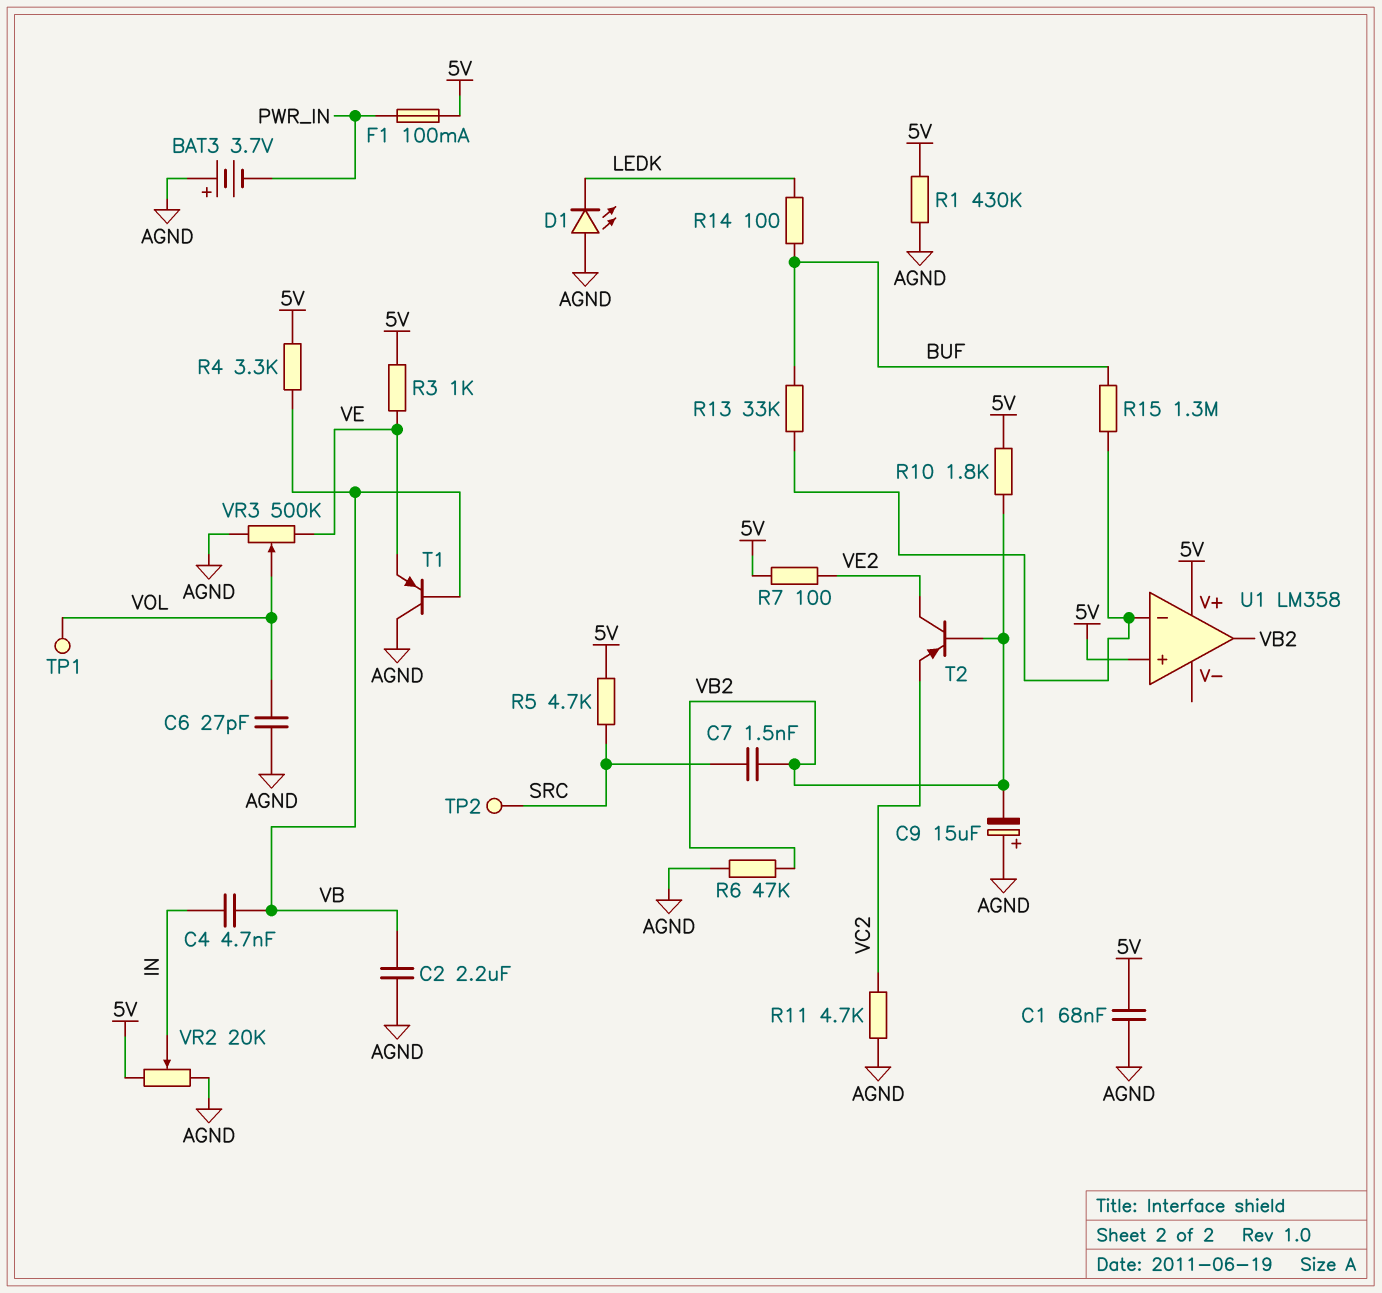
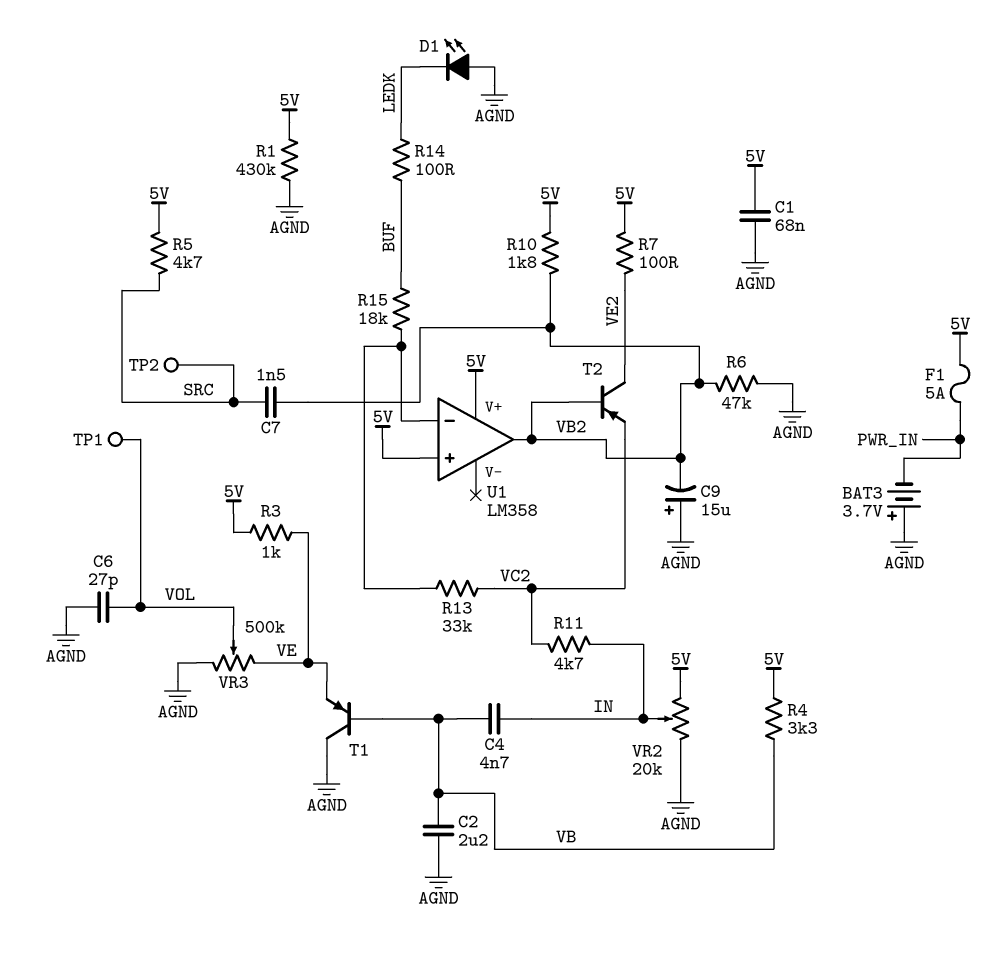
F1: 100mA (5V, PWR_IN) -> 5A (5V, PWR_IN)
R11: 4.7k (AGND, VC2) -> 4.7k (IN, VC2)
R13: 33k (BUF, U1/in-) -> 33k (U1/in-, VC2)
R15: 1.3M (BUF, U1/in-) -> 18k (BUF, U1/in-)

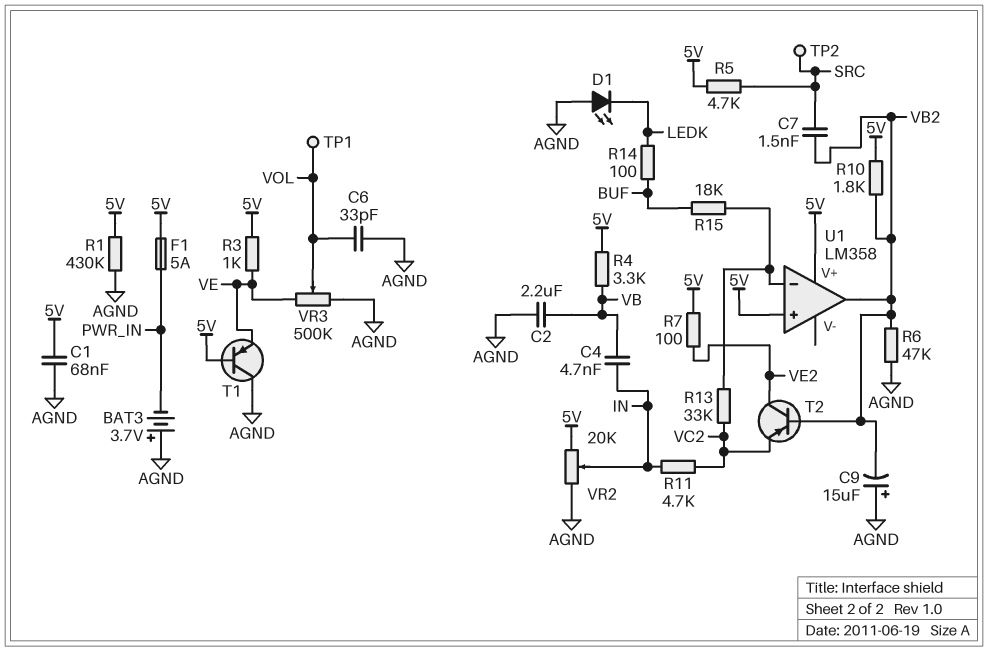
C6: 27pF (AGND, VOL) -> 33pF (AGND, VOL)
T1: PNP (B VB, C AGND, E VE) -> PNP (B 5V, C AGND, E VE)

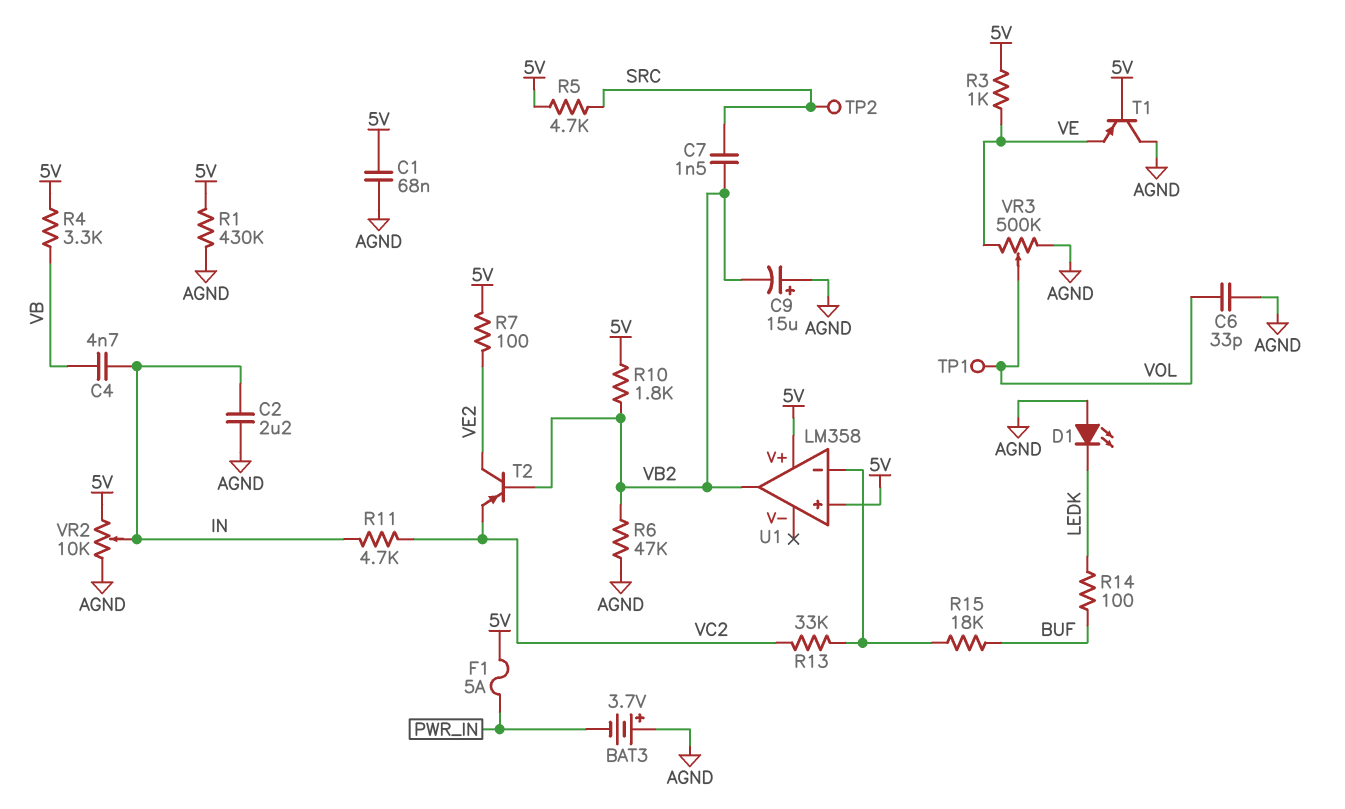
C2: 2.2uF (AGND, VB) -> 2.2uF (AGND, IN)
VR2: 20k (5V, AGND, wiper IN) -> 10k (5V, AGND, wiper IN)

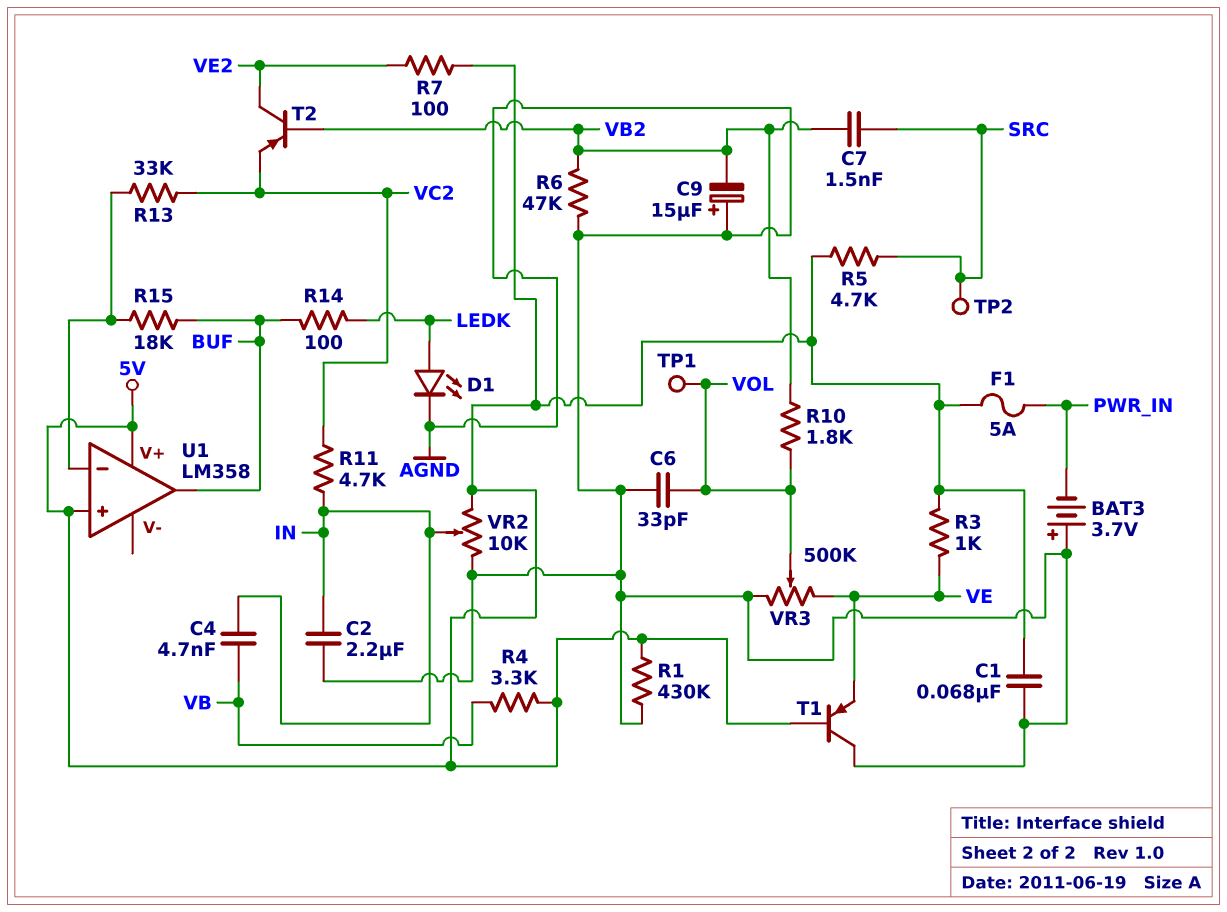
D1: LED (A AGND, K LEDK) -> LED (A LEDK, K AGND)
R10: 1.8k (5V, VB2) -> 1.8k (VB2, VOL)
U1 pin out: VB2 -> BUF

